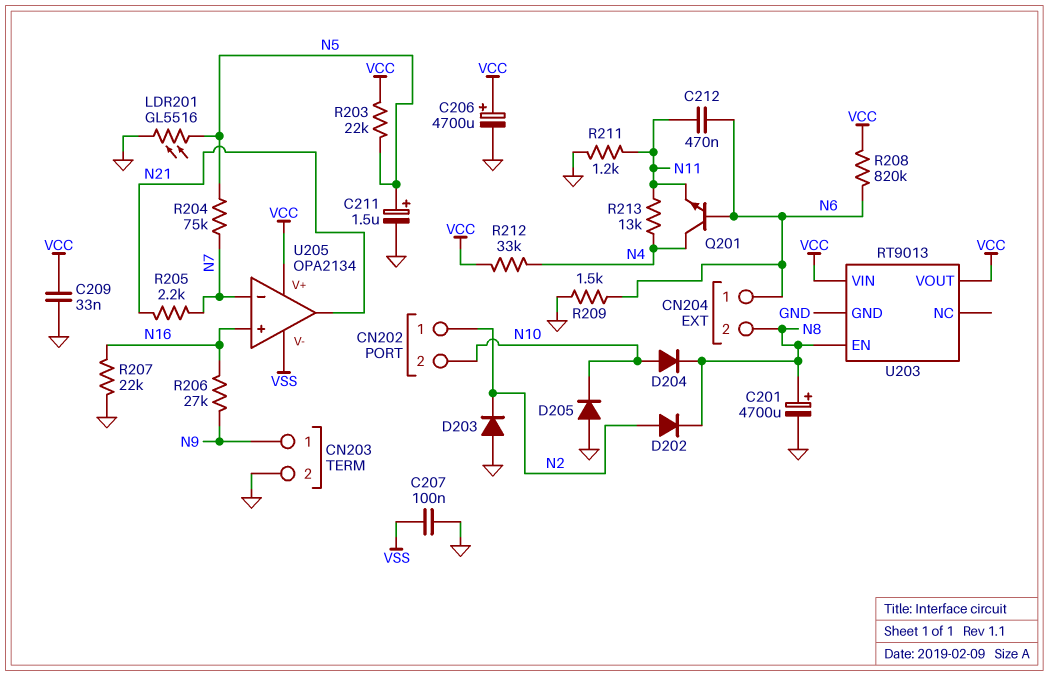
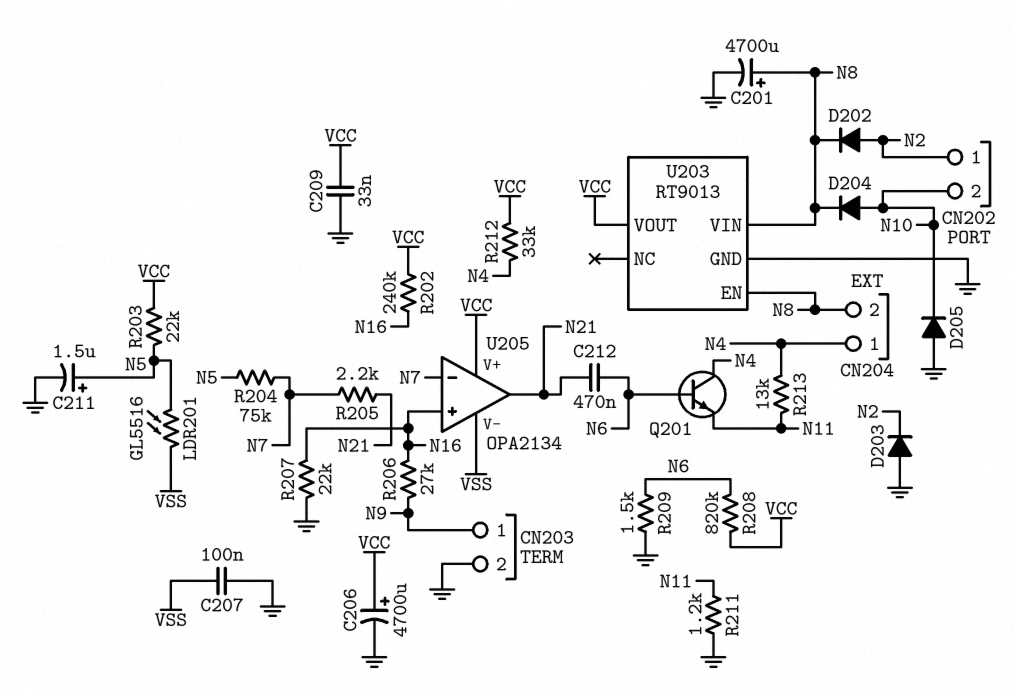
C212: 470nF (N6, N11) -> 470nF (N6, N21)
CN204 pin 1: N6 -> N4
LDR201: GL5516 (GND, N5) -> GL5516 (N5, VSS)
R202: none -> 240k (N16, VCC)
U203 pin VIN: VCC -> N8

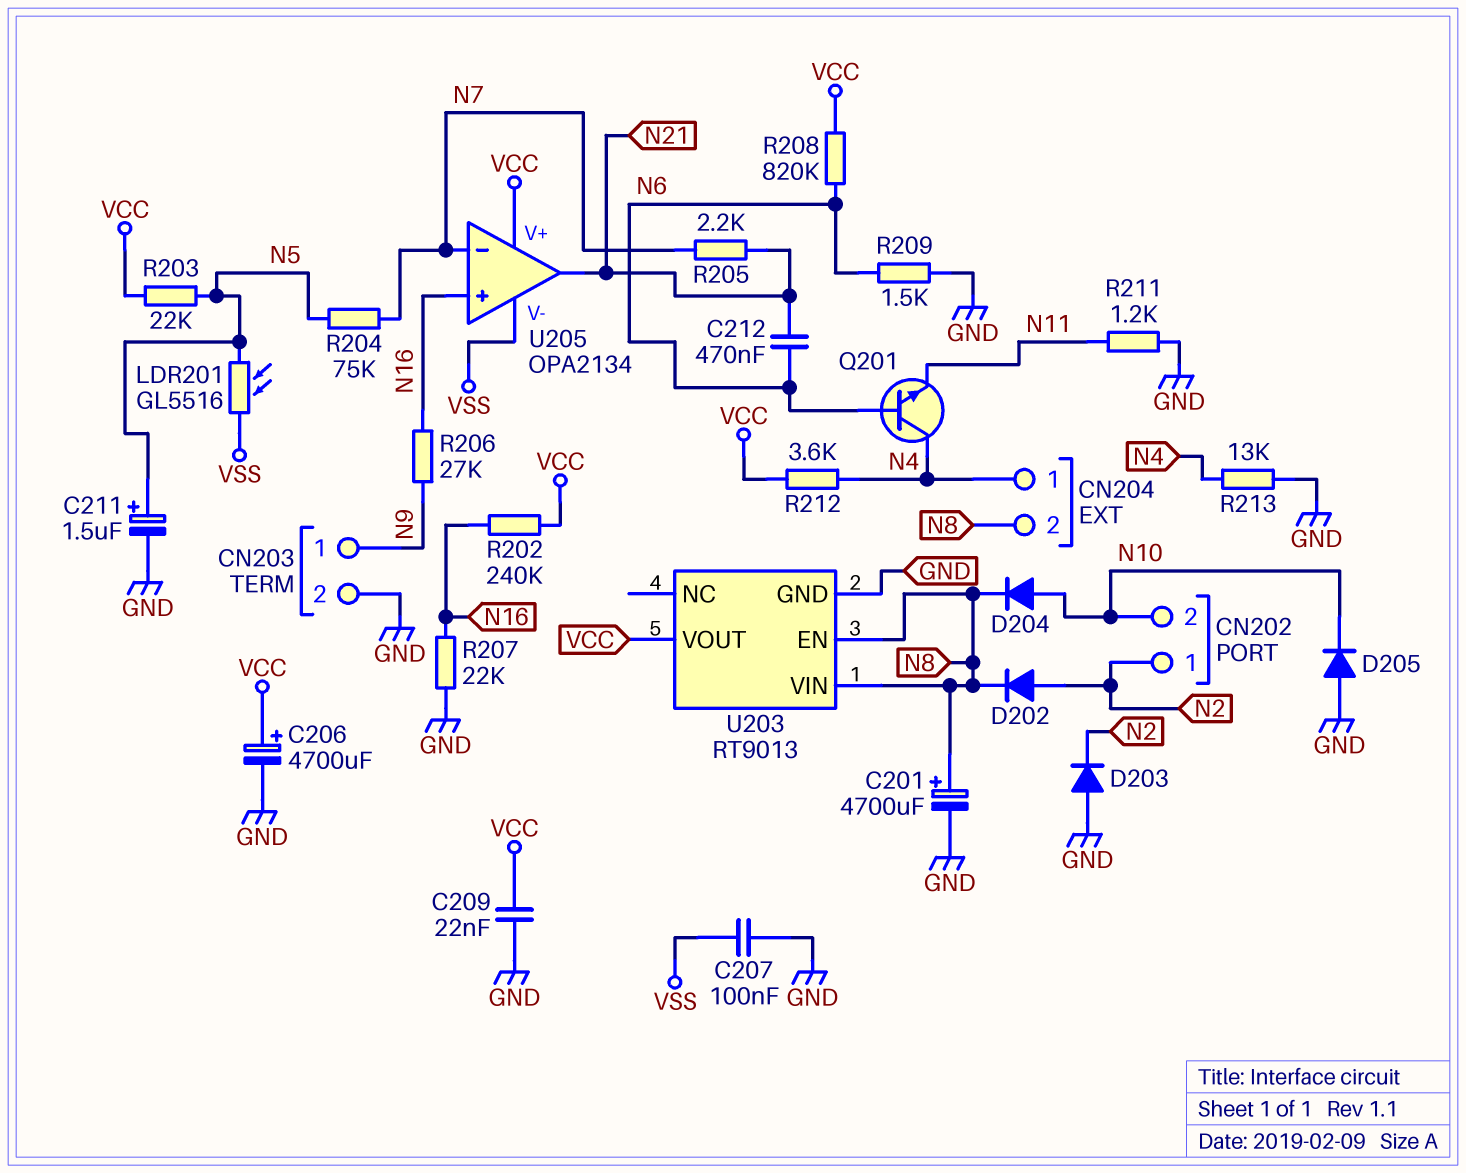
C209: 33nF (GND, VCC) -> 22nF (GND, VCC)
R212: 33k (N4, VCC) -> 3.6k (N4, VCC)
R213: 13k (N4, N11) -> 13k (GND, N4)

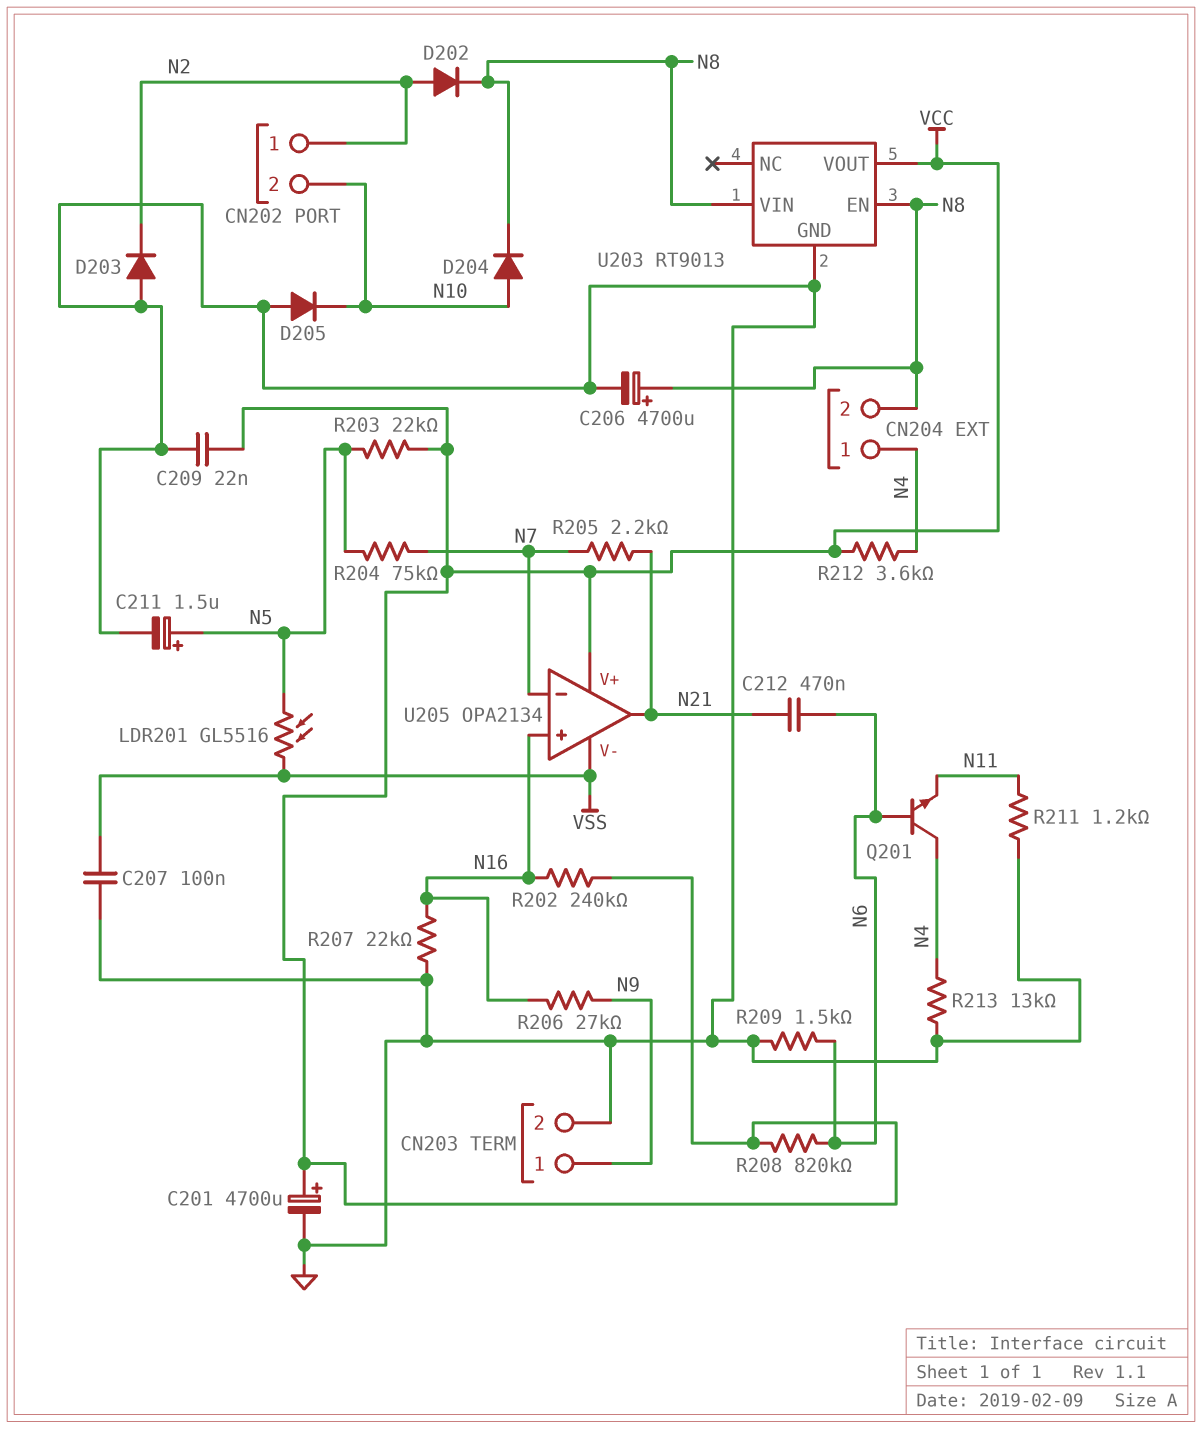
C201: 4700uF (plus N8, minus GND) -> 4700uF (plus VCC, minus GND)
C206: 4700uF (plus VCC, minus GND) -> 4700uF (plus N8, minus GND)

